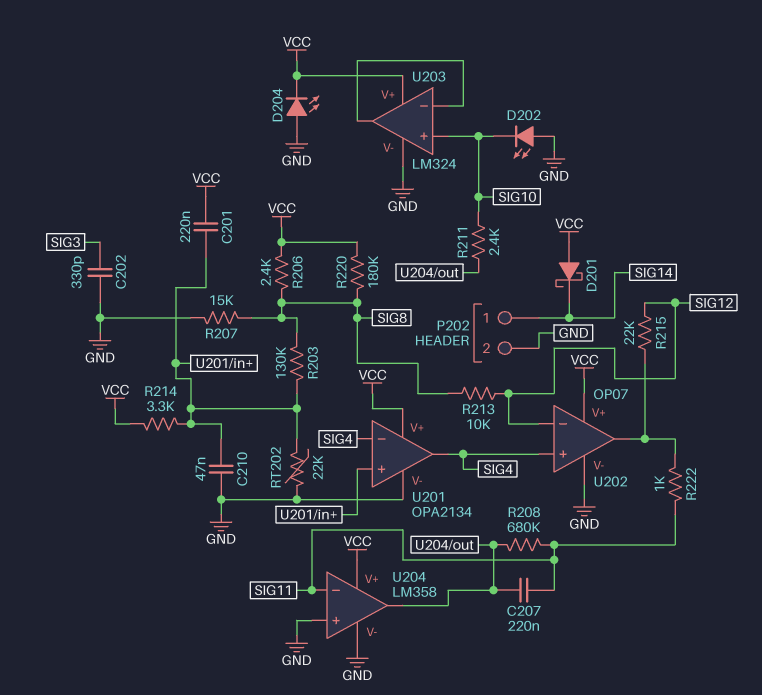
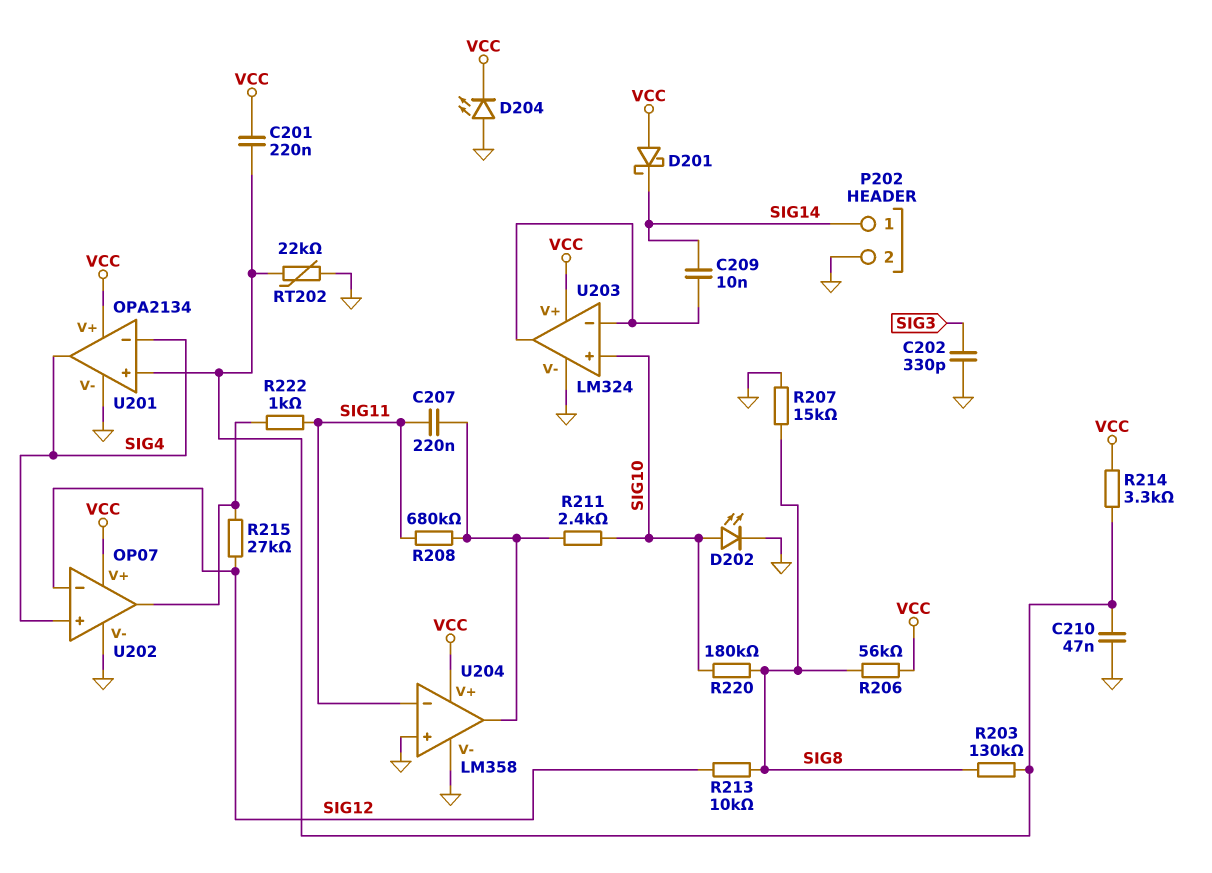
C209: none -> 10nF (SIG14, U203/in-)
D202: LED (A GND, K SIG10) -> LED (A SIG10, K GND)
R206: 2.4k (SIG8, VCC) -> 56k (SIG8, VCC)
R215: 22k (SIG12, U202/out) -> 27k (SIG12, U202/out)
R220: 180k (SIG8, VCC) -> 180k (SIG8, SIG10)

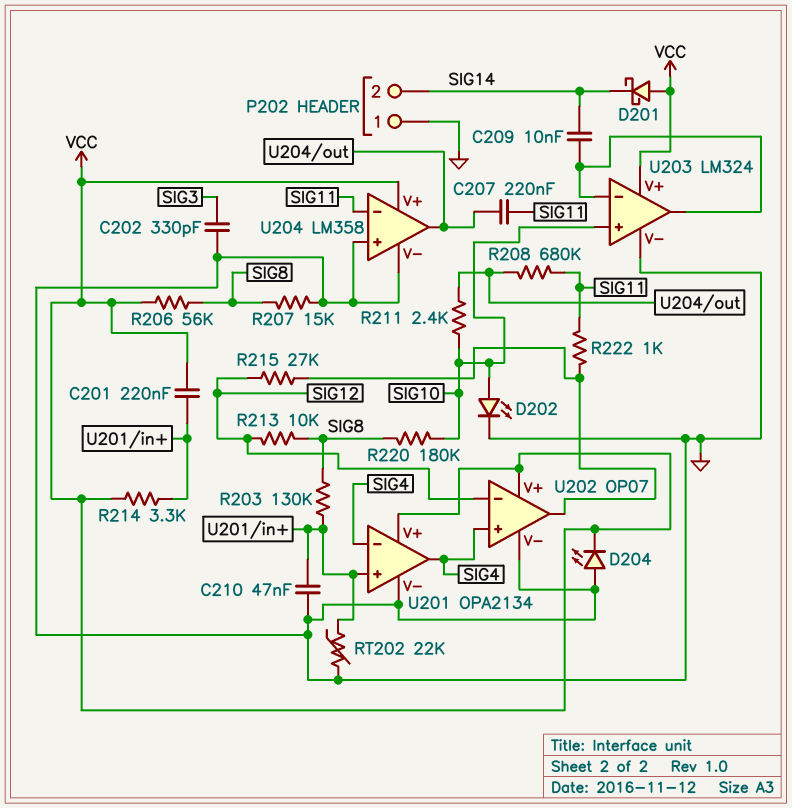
P202 pin 1: SIG14 -> GND
P202 pin 2: GND -> SIG14

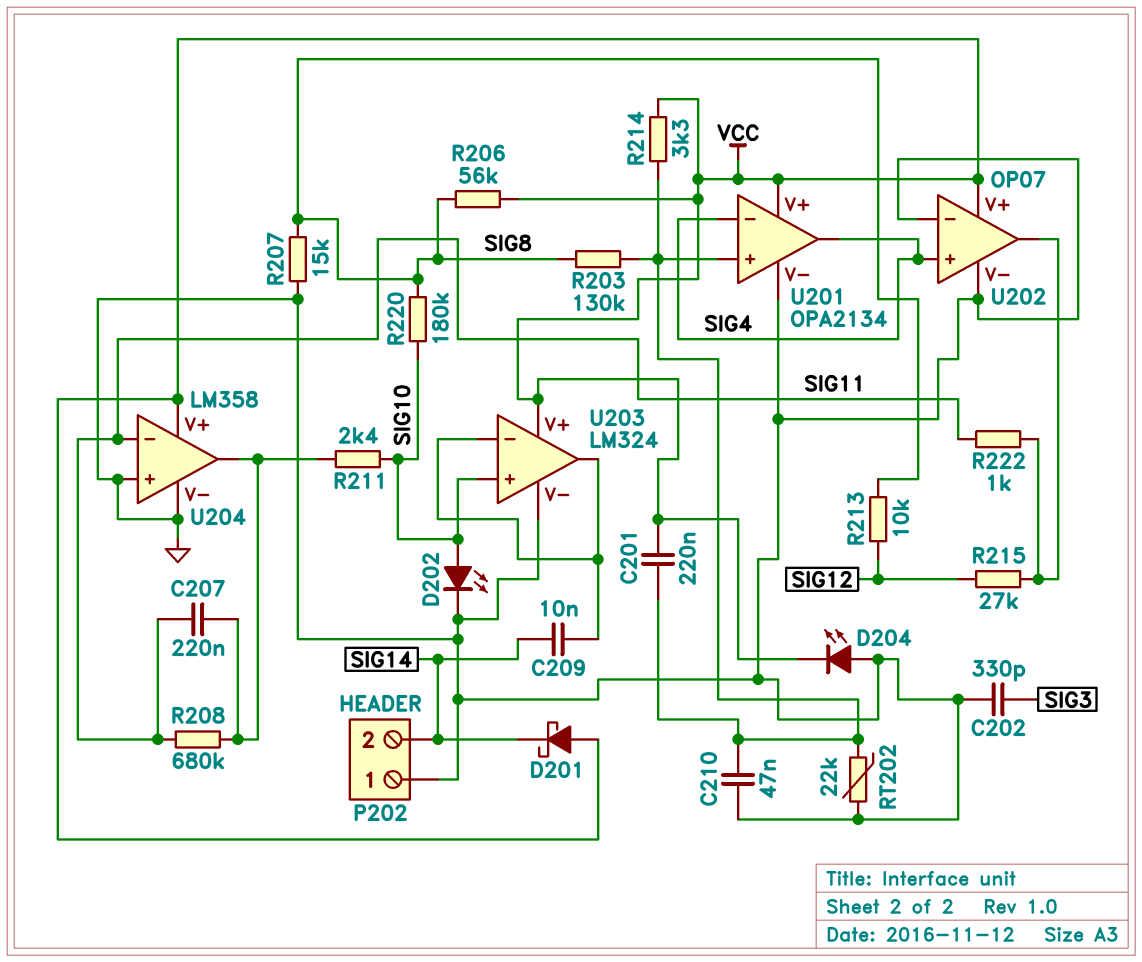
U202 pin in-: SIG12 -> GND

